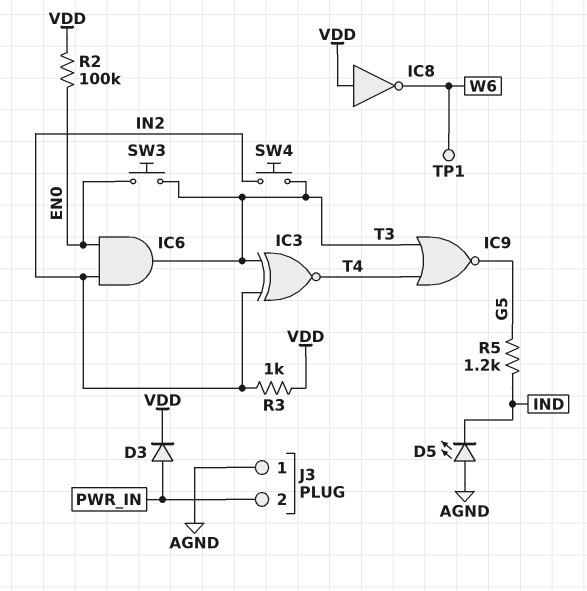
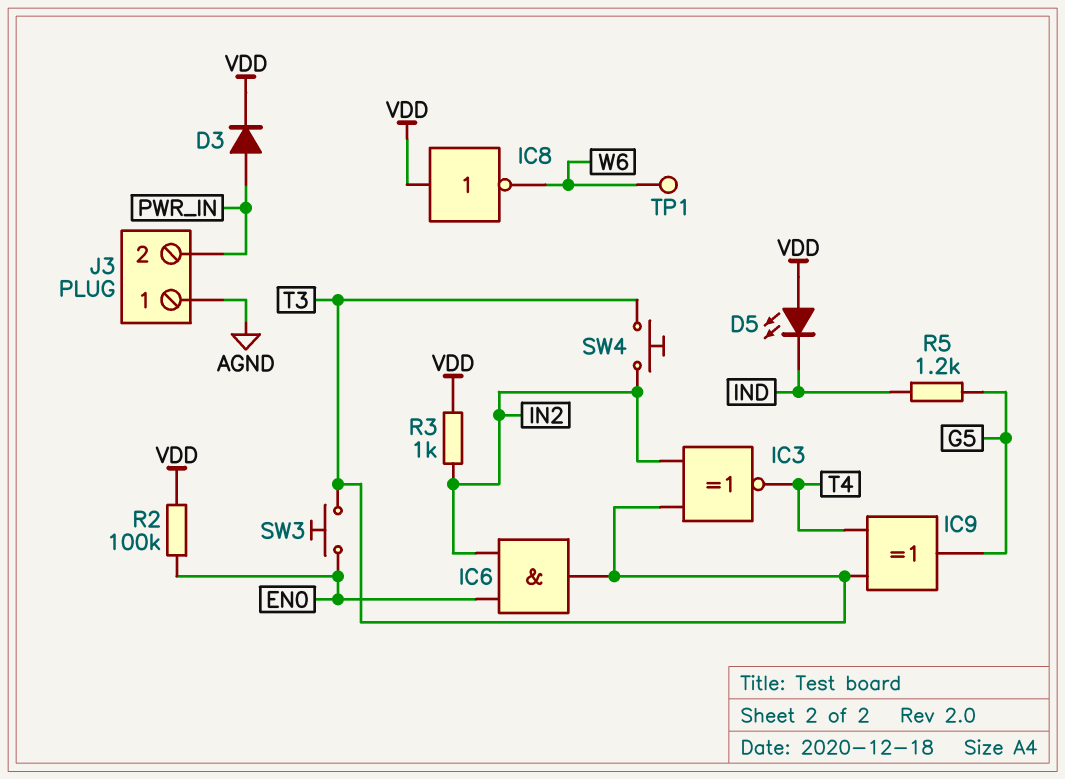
D5: LED (A AGND, K IND) -> LED (A VDD, K IND)
IC9: NOR (in T3, in T4, out G5) -> XOR (in T3, in T4, out G5)

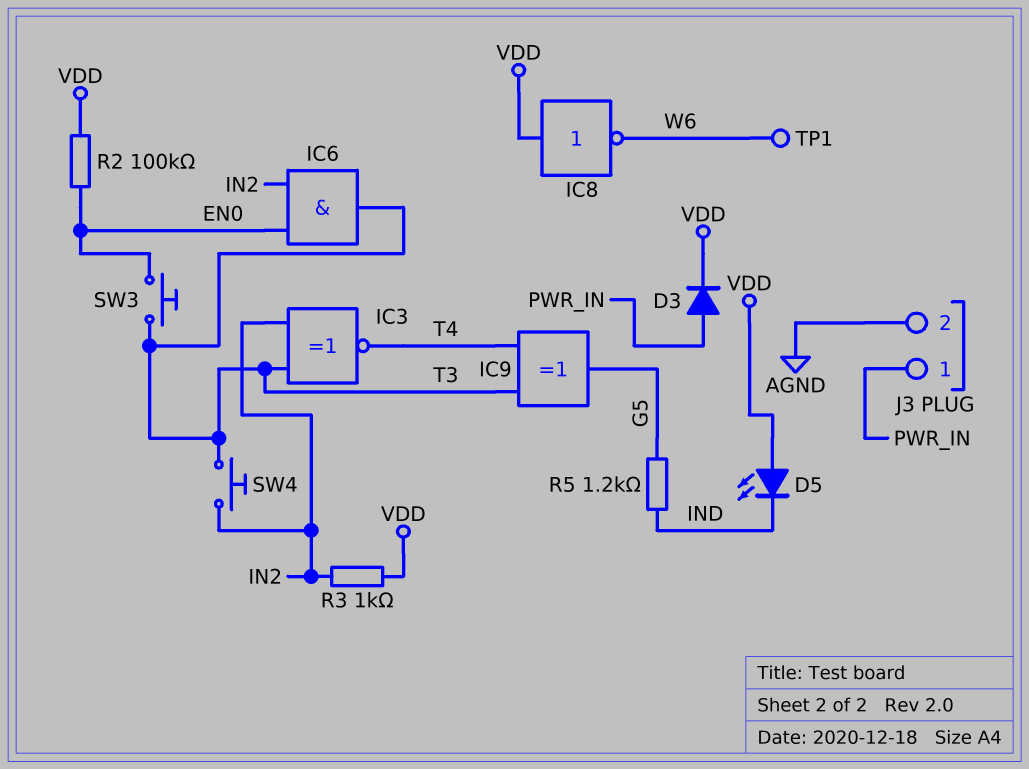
J3 pin 1: AGND -> PWR_IN
J3 pin 2: PWR_IN -> AGND

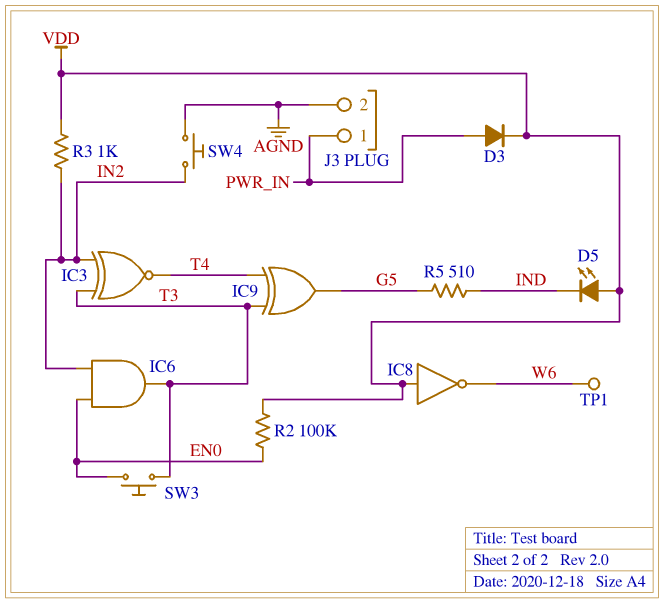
R5: 1.2k (G5, IND) -> 510 (G5, IND)
SW4: button (IN2, T3) -> button (AGND, IN2)

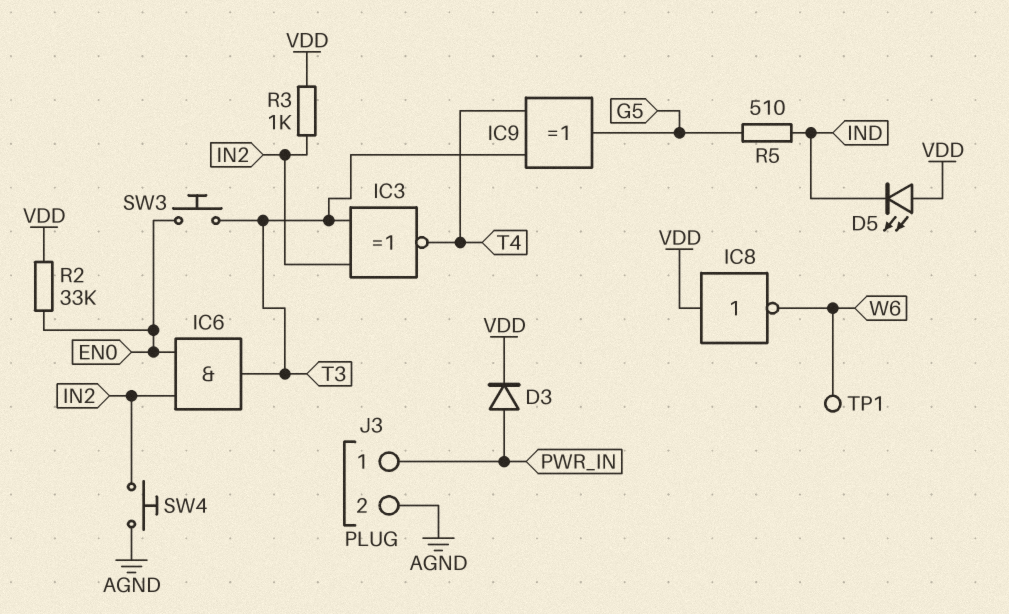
R2: 100k (EN0, VDD) -> 33k (EN0, VDD)

